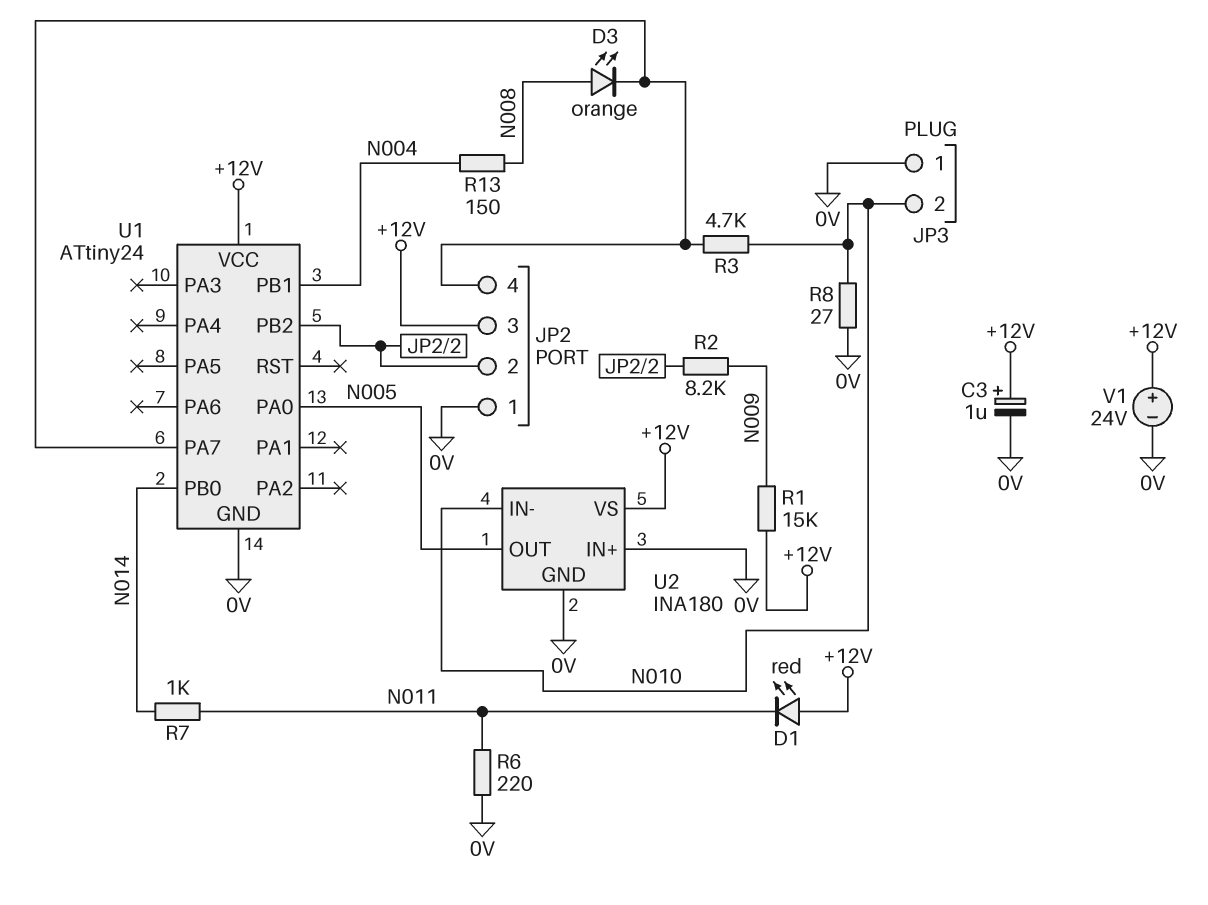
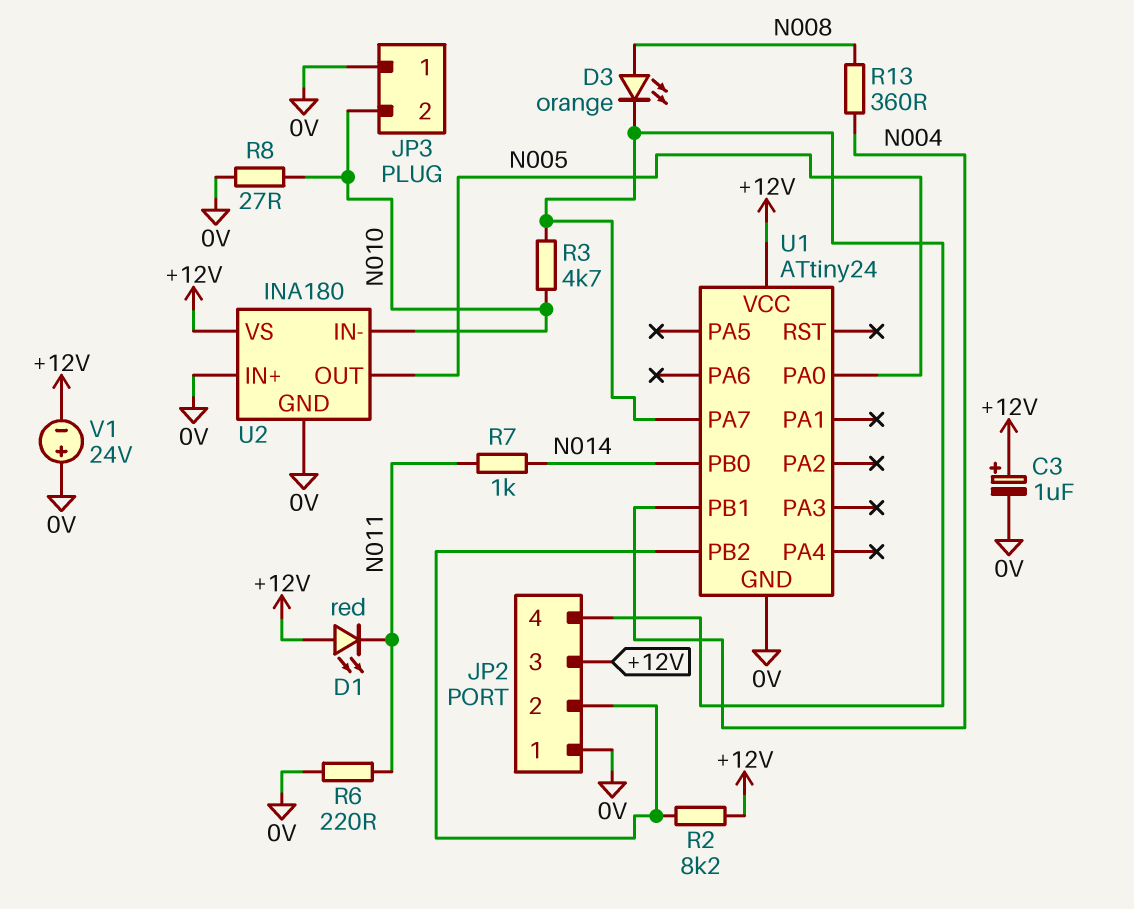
R1: 15k (+12V, N009) -> none
R2: 8.2k (JP2/2, N009) -> 8.2k (+12V, JP2/2)
R13: 150 (N004, N008) -> 360 (N004, N008)
V1: 24V (plus +12V, minus 0V) -> 24V (plus 0V, minus +12V)

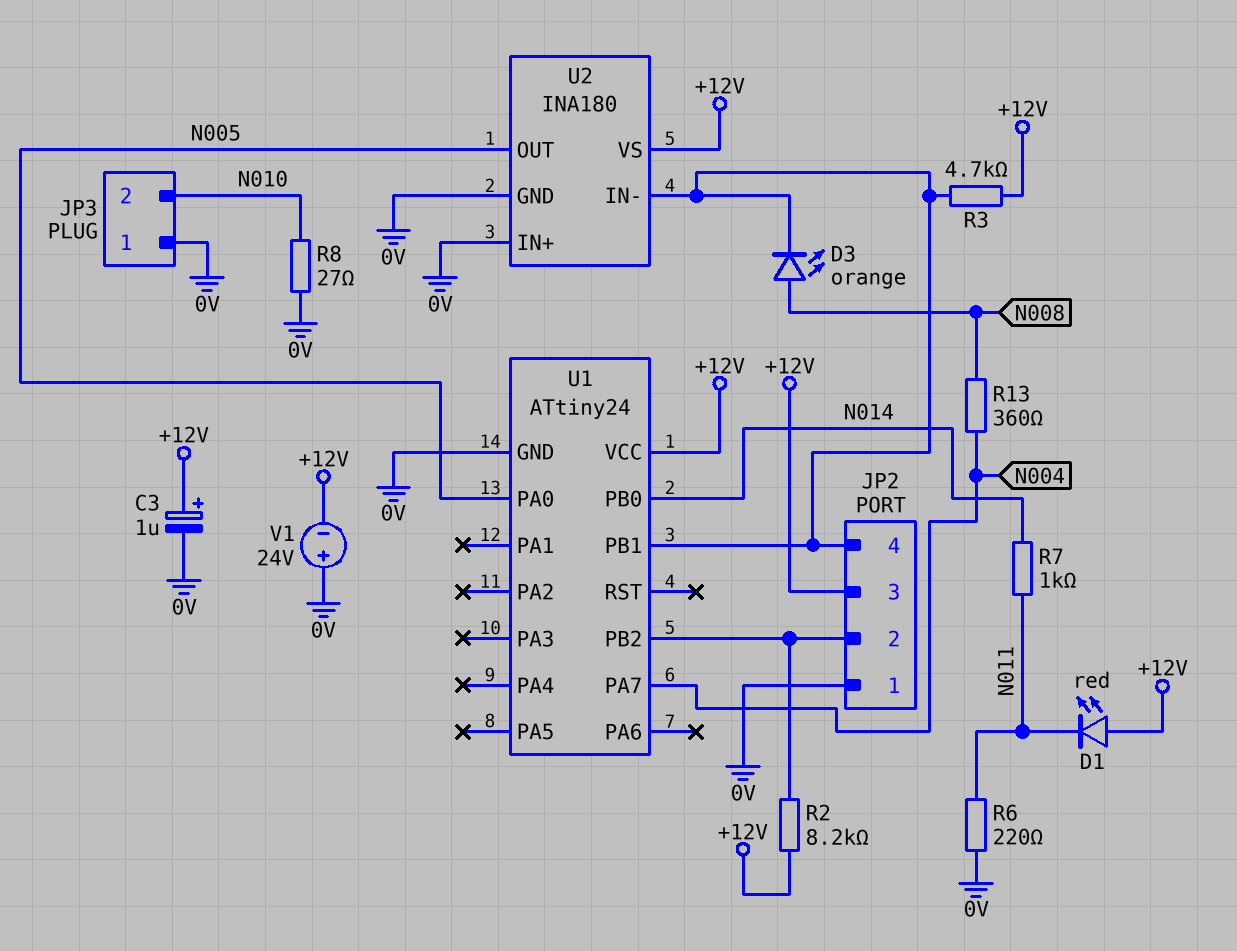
R3: 4.7k (JP2/4, N010) -> 4.7k (+12V, JP2/4)
U1 pin PA7: JP2/4 -> N004
U1 pin PB1: N004 -> JP2/4
U2 pin IN-: N010 -> JP2/4

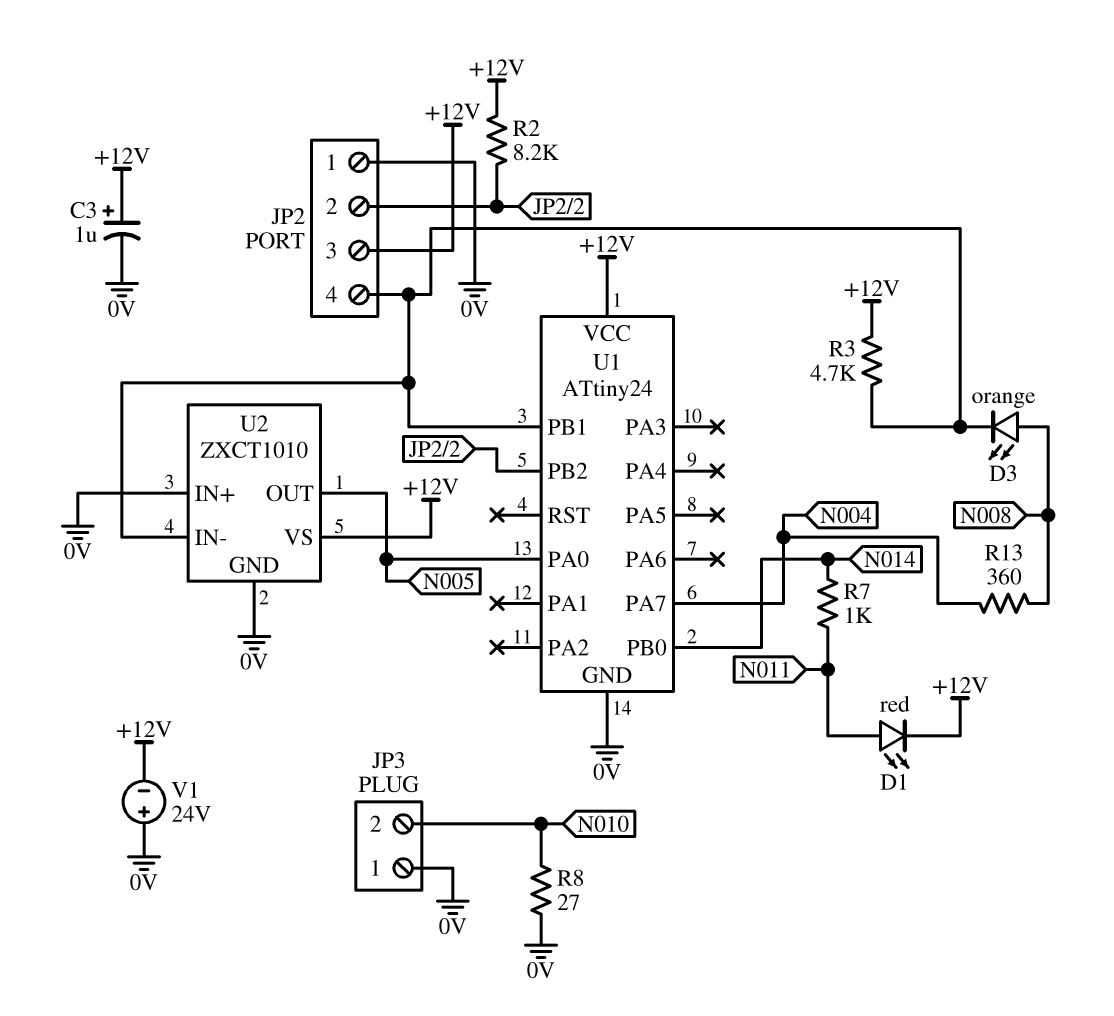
D1: LED red (A +12V, K N011) -> LED red (A N011, K +12V)
R6: 220 (0V, N011) -> none
U2: INA180 -> ZXCT1010

